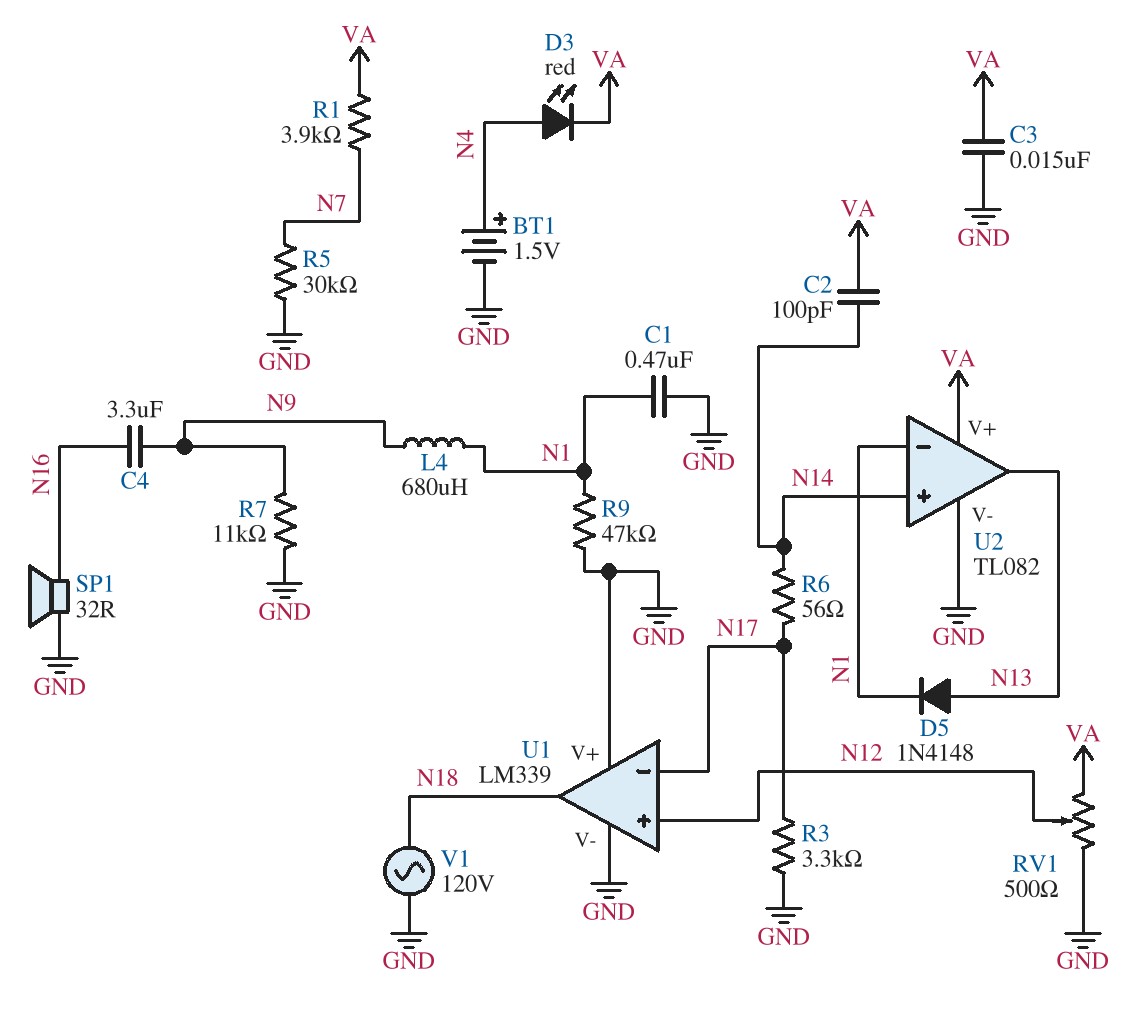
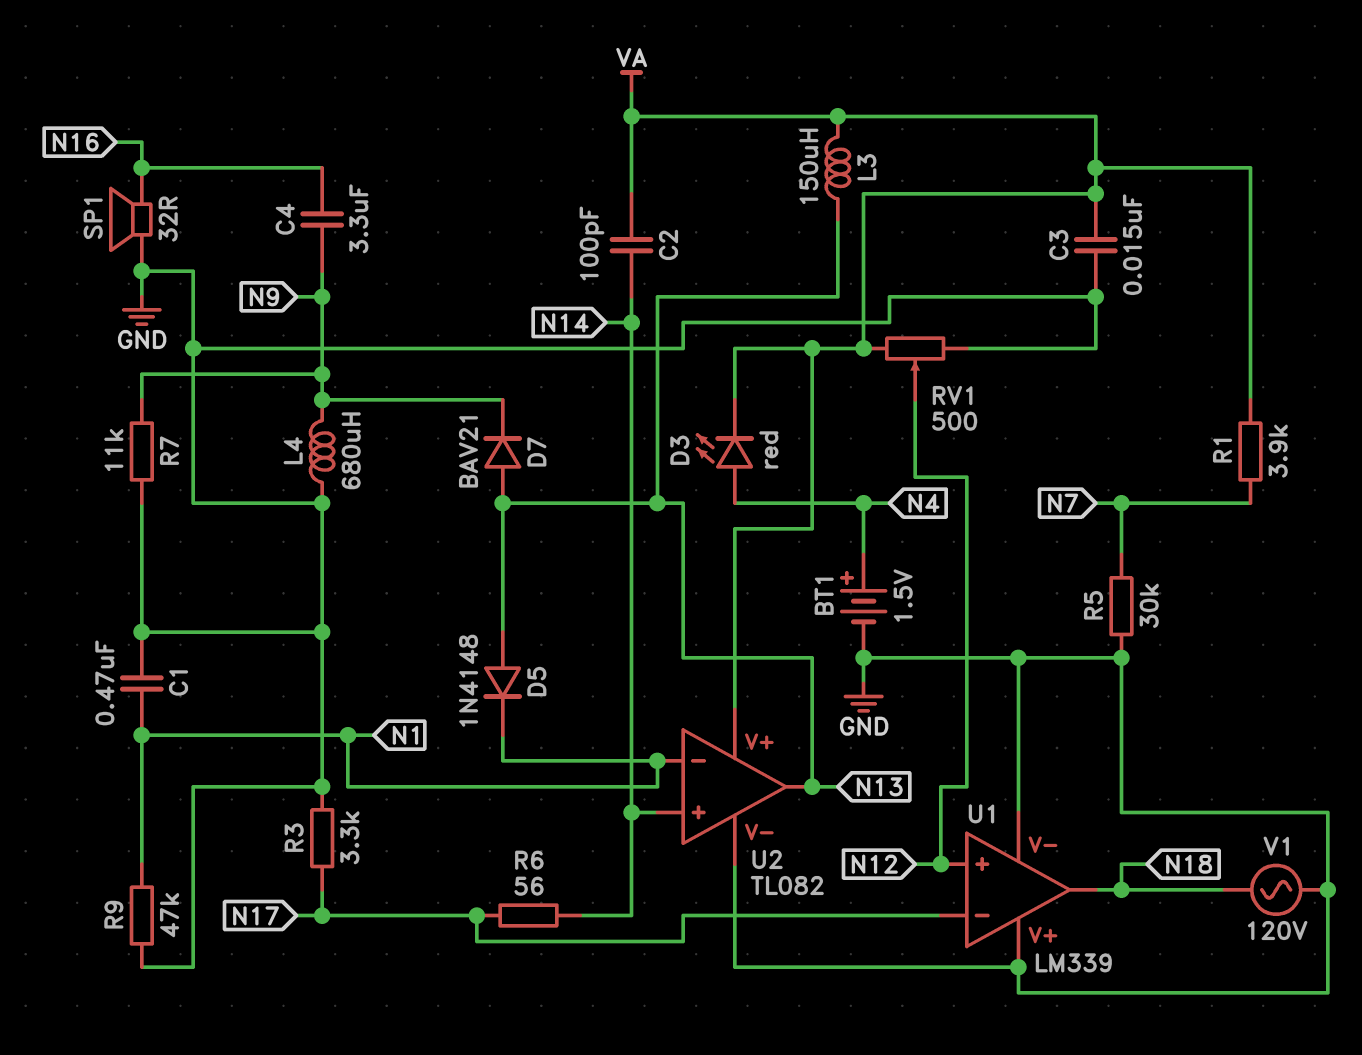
D7: none -> diode BAV21 (A N13, K N9)
L3: none -> 150uH (N13, VA)
L4: 680uH (N1, N9) -> 680uH (GND, N9)

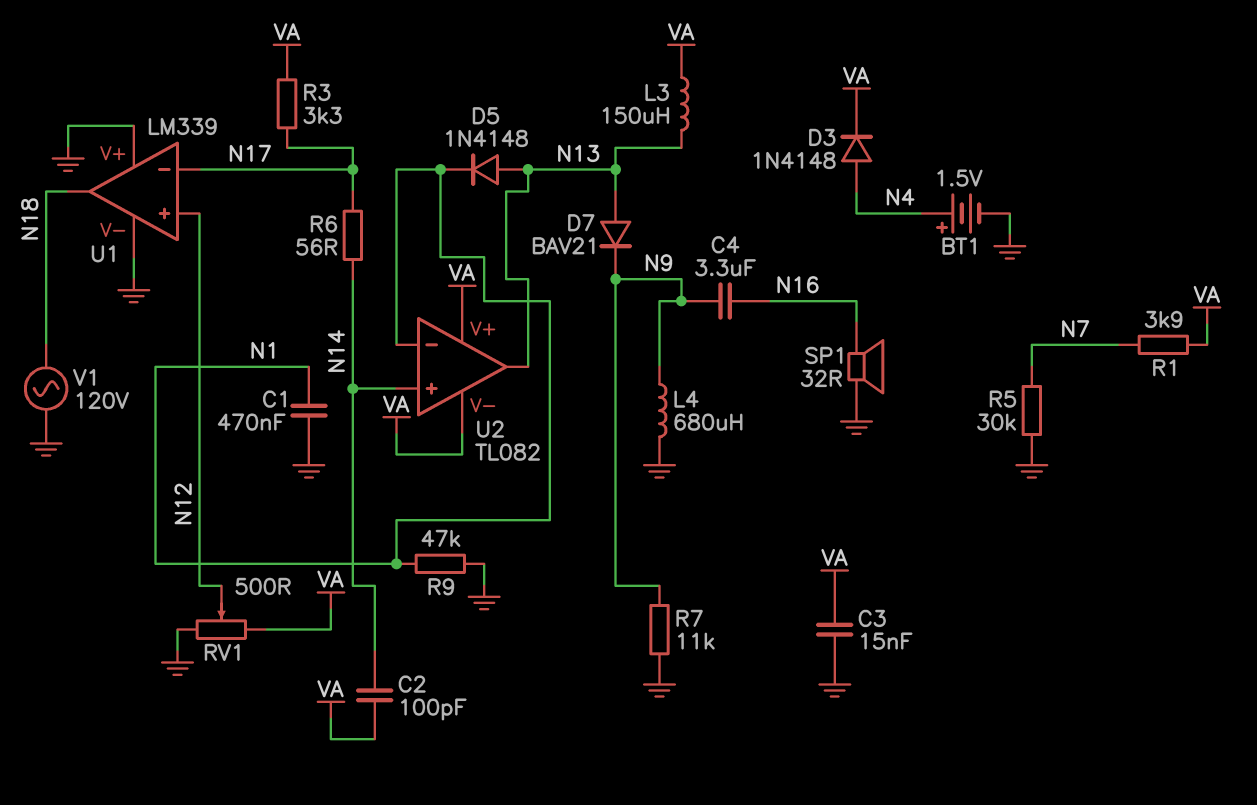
D3: LED red (A N4, K VA) -> diode 1N4148 (A N4, K VA)
R3: 3.3k (GND, N17) -> 3.3k (N17, VA)
U2 pin V-: GND -> VA

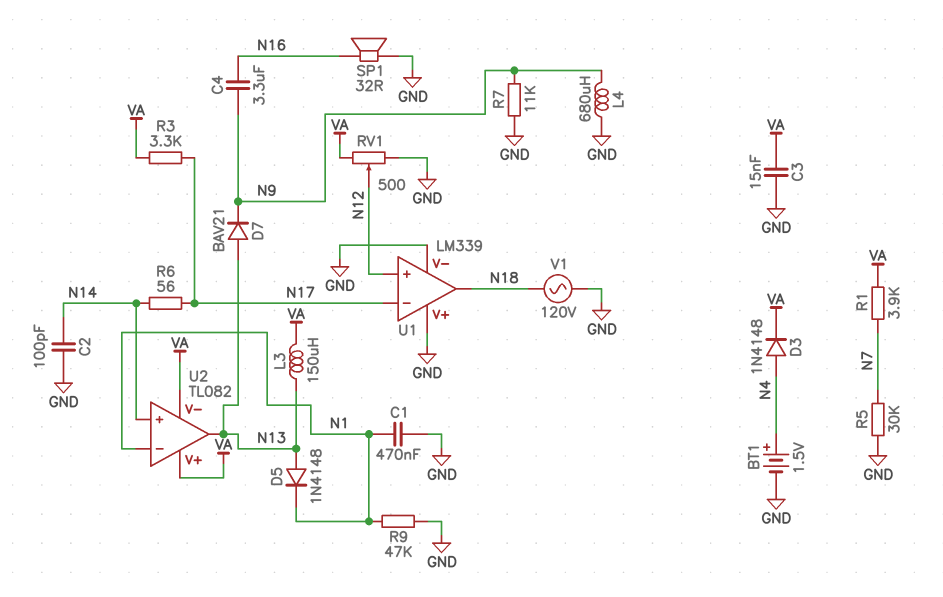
C2: 100pF (N14, VA) -> 100pF (GND, N14)

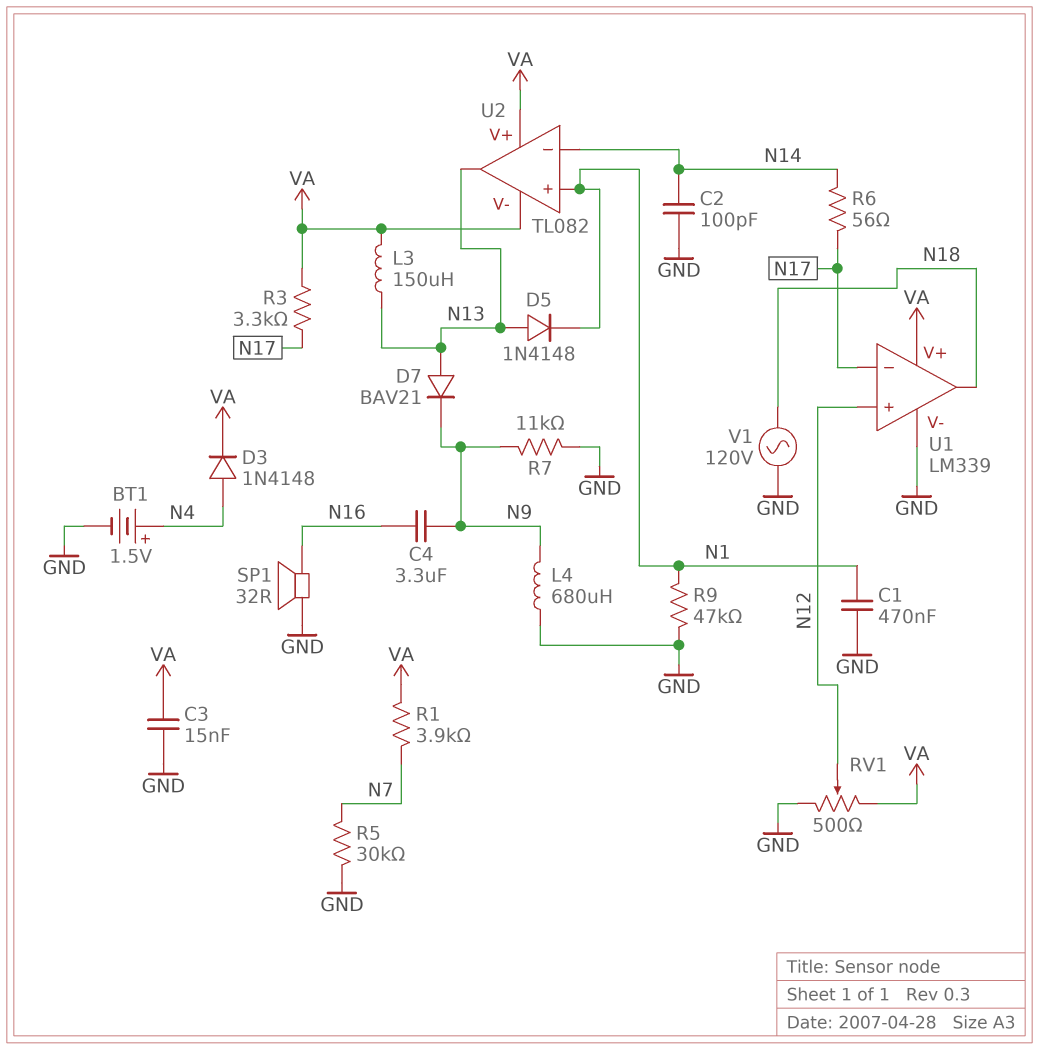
U1 pin V+: GND -> VA
U2 pin in+: N14 -> N1
U2 pin in-: N1 -> N14

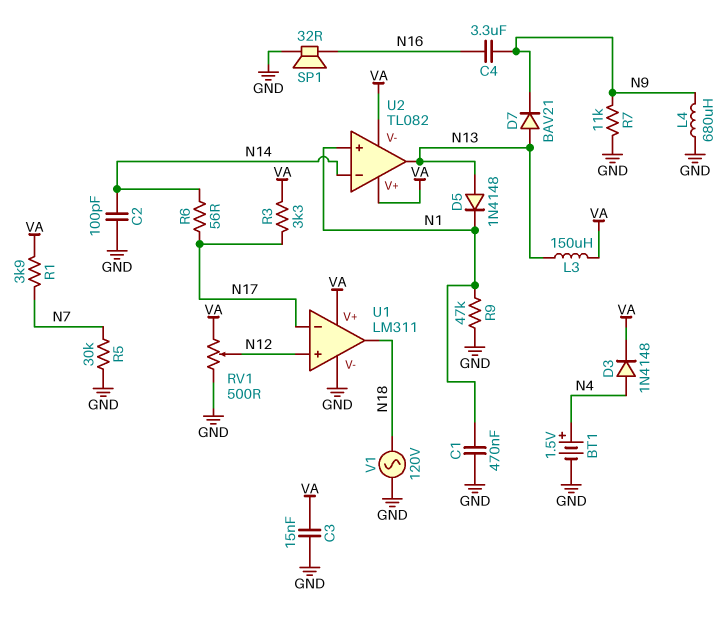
U1: LM339 -> LM311

